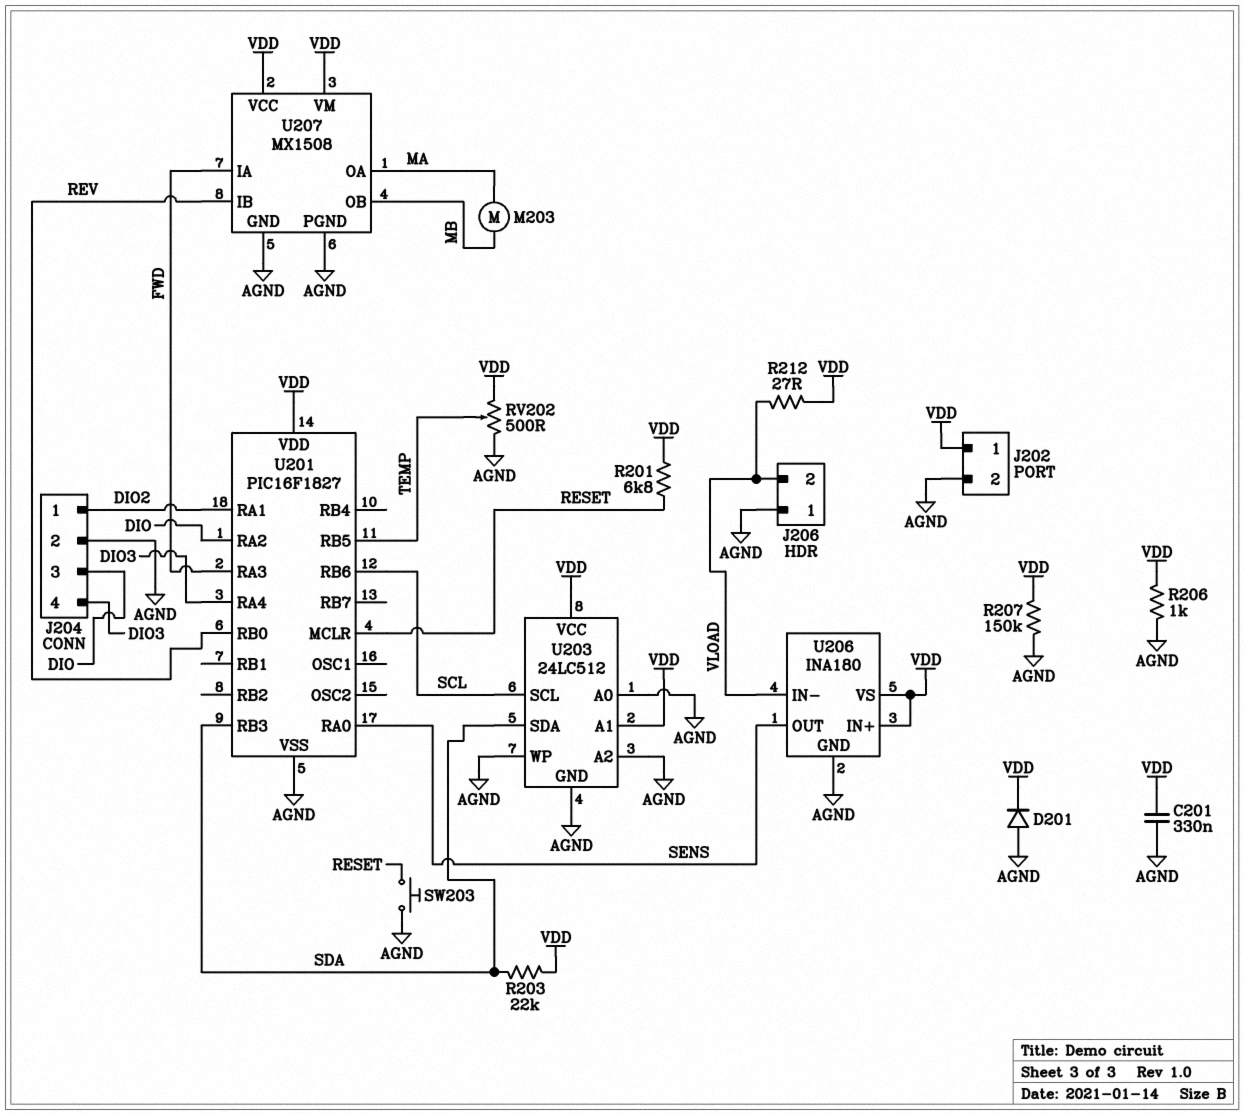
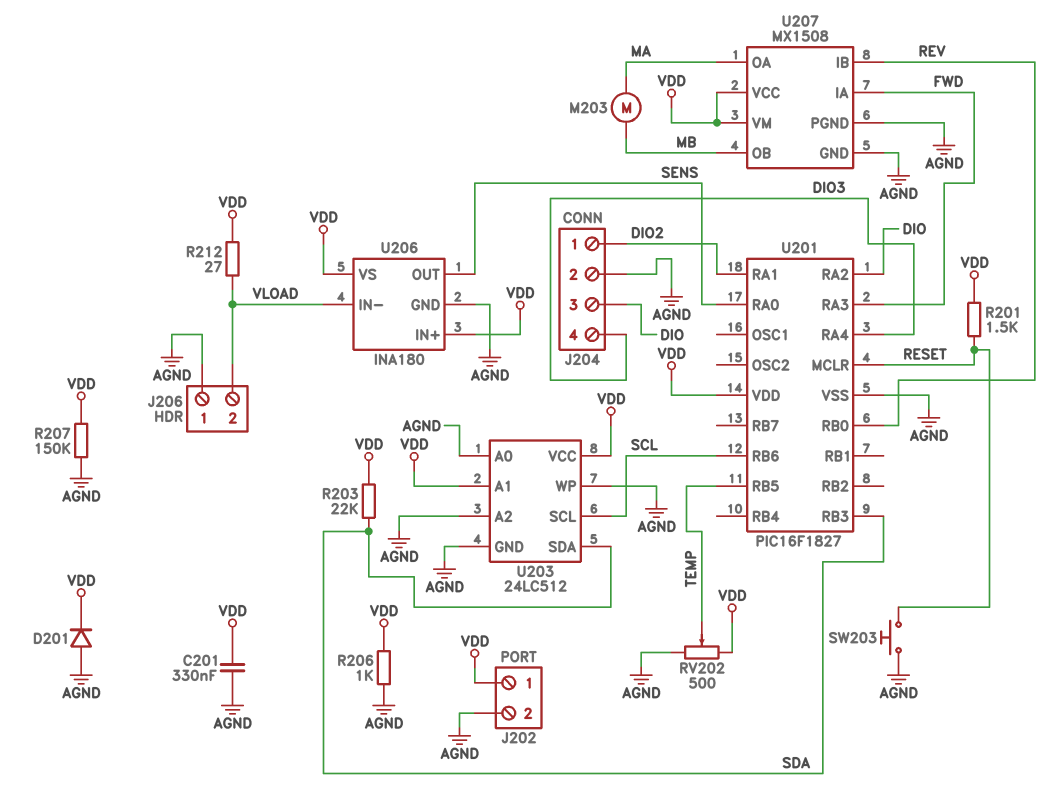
R201: 6.8k (RESET, VDD) -> 1.5k (RESET, VDD)

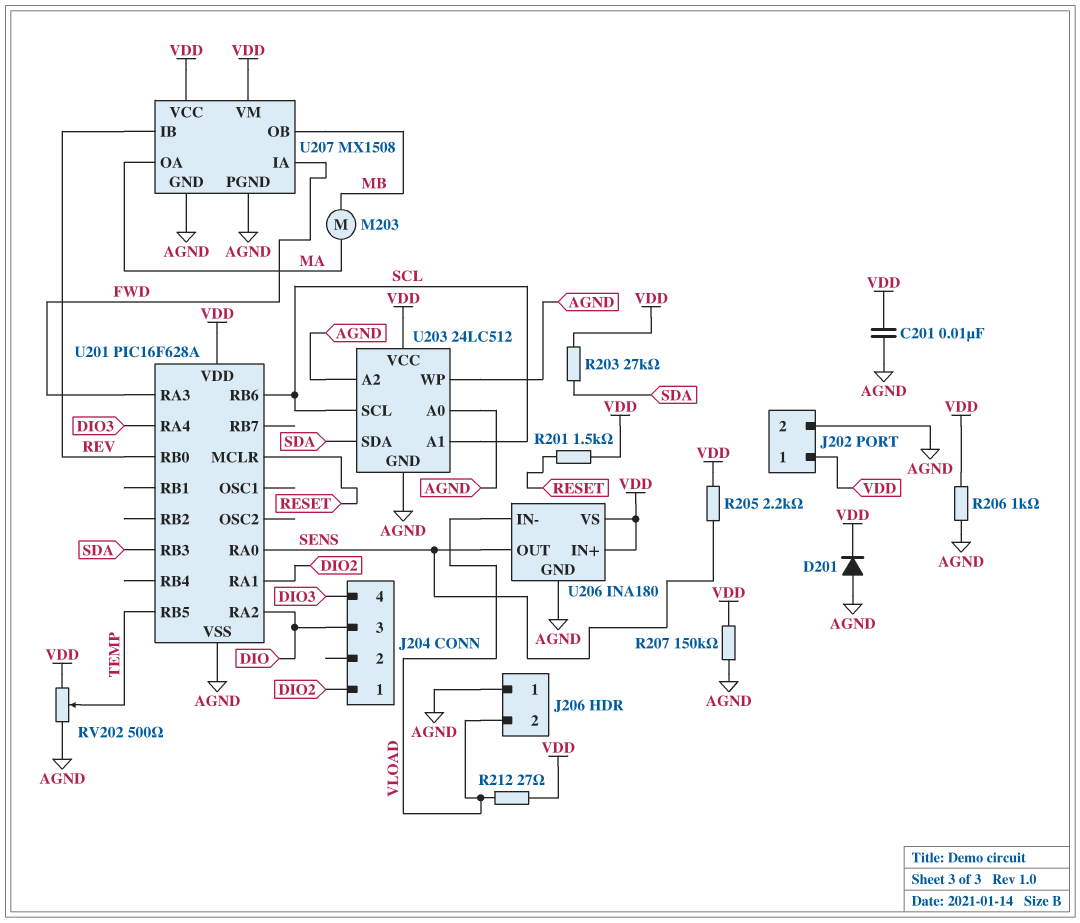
C201: 330nF (AGND, VDD) -> 10nF (AGND, VDD)
J204 pin 2: AGND -> none
R203: 22k (SDA, VDD) -> 27k (SDA, VDD)
R205: none -> 2.2k (SENS, VDD)
SW203: button (AGND, RESET) -> none
U201: PIC16F1827 -> PIC16F628A
U203 pin A1: VDD -> SCL

